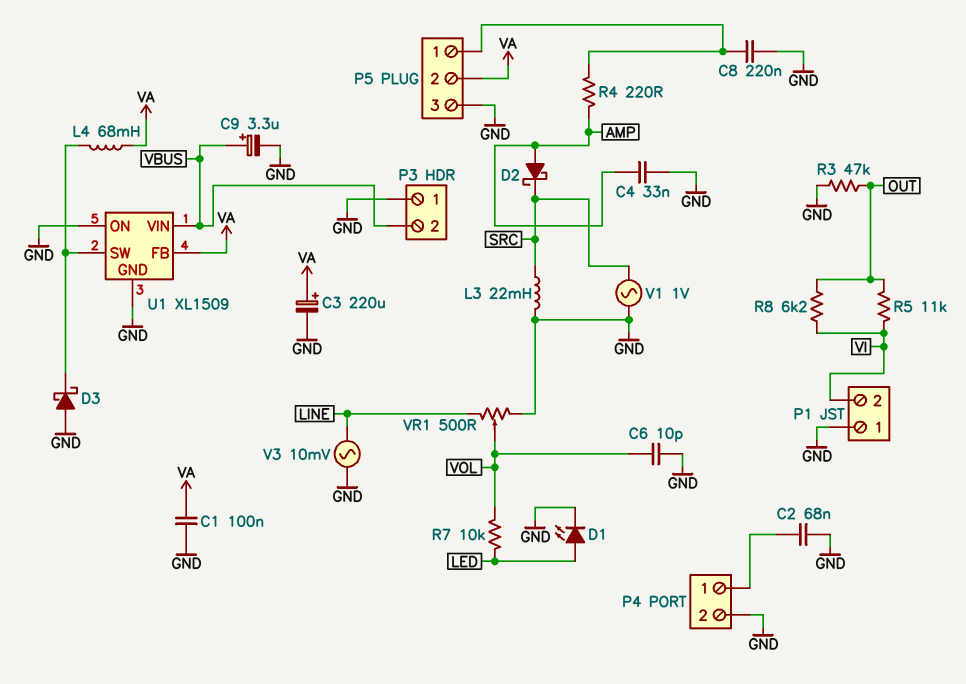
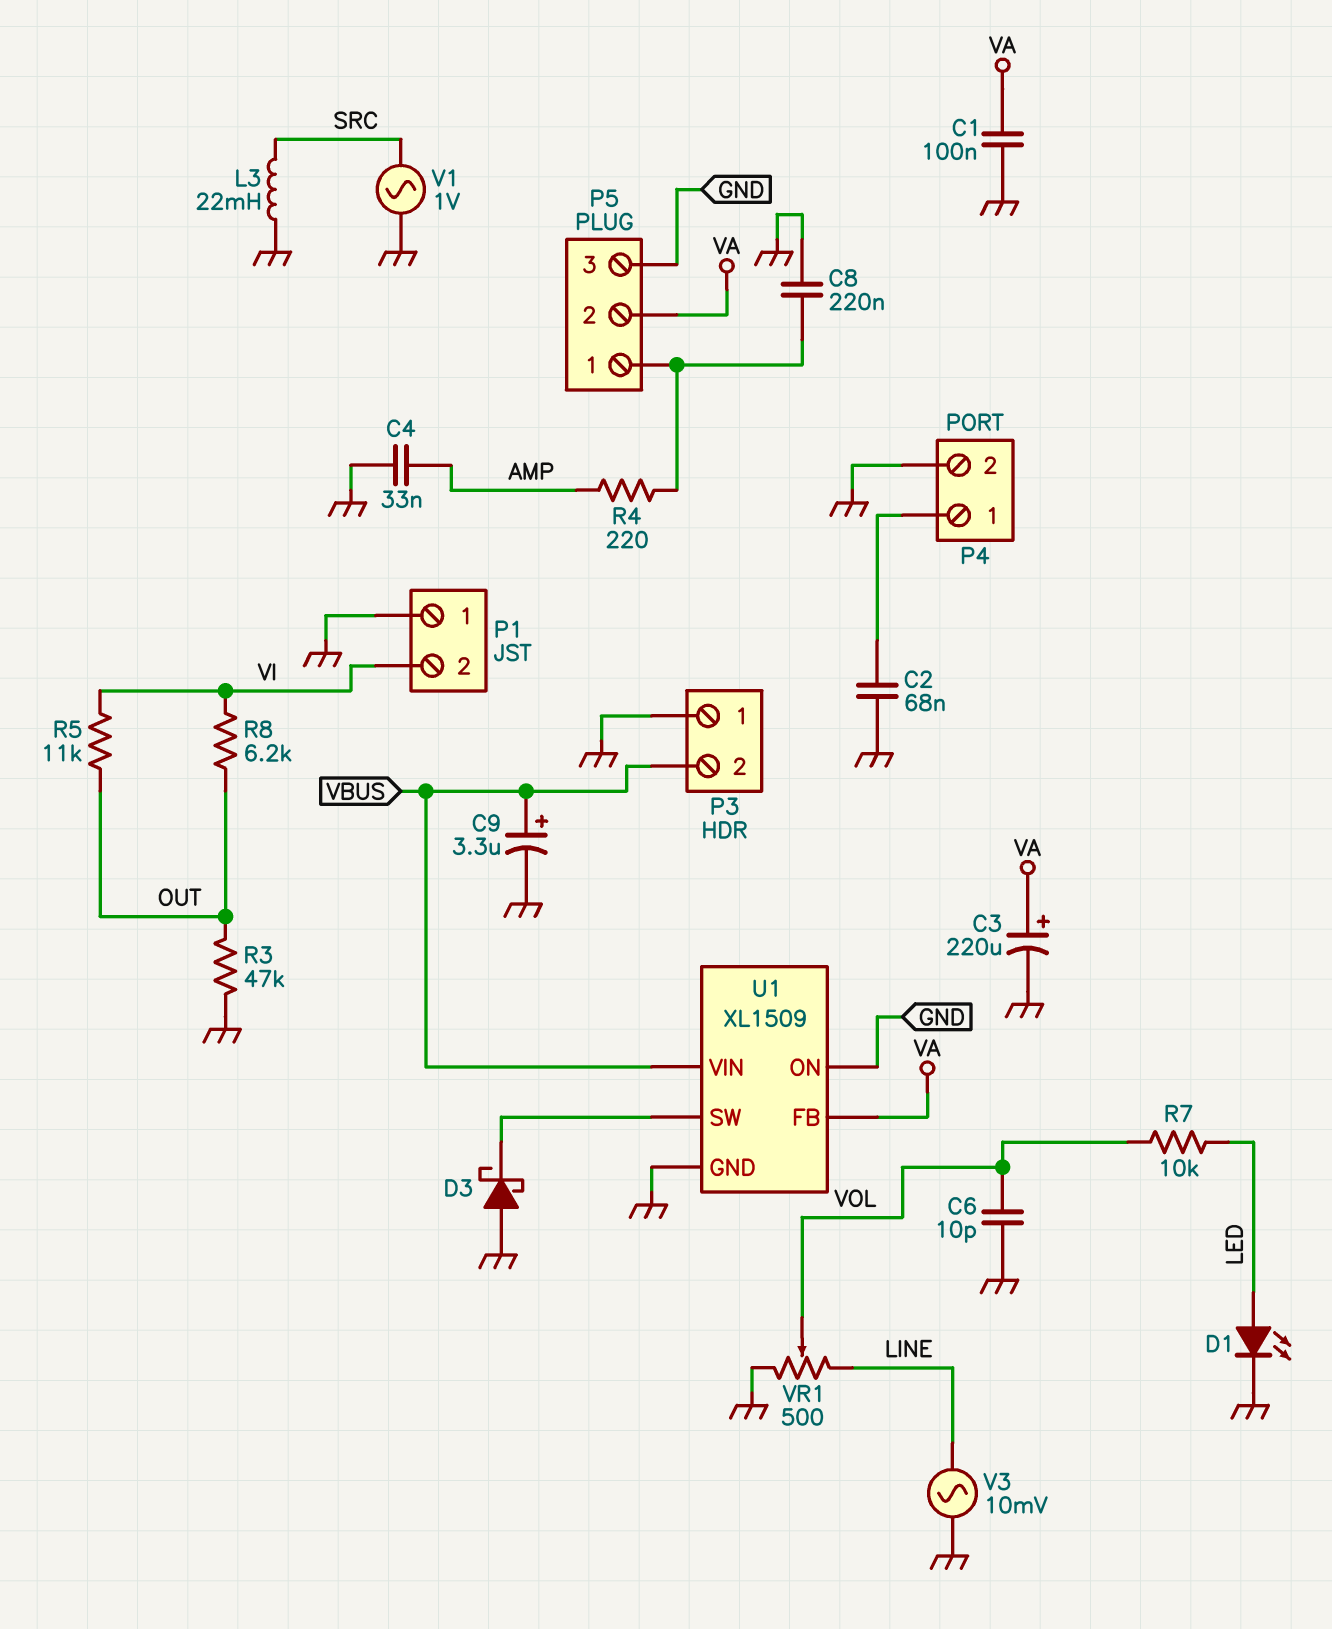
D2: schottky (A AMP, K SRC) -> none
L4: 68mH (U1/SW, VA) -> none

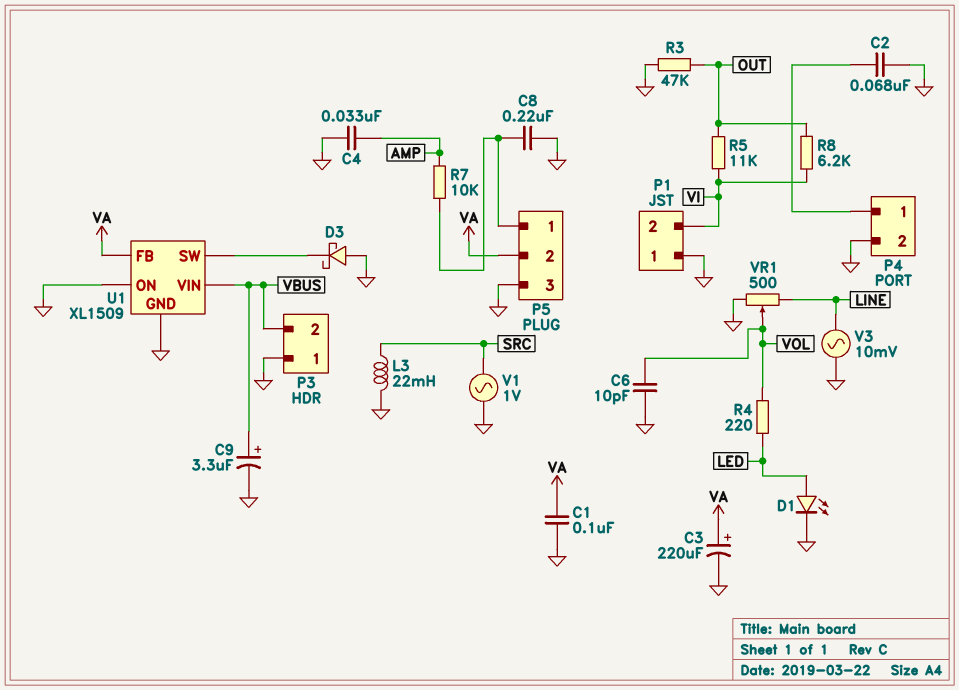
R4: 220 (AMP, P5/1) -> 220 (LED, VOL)
R7: 10k (LED, VOL) -> 10k (AMP, P5/1)

